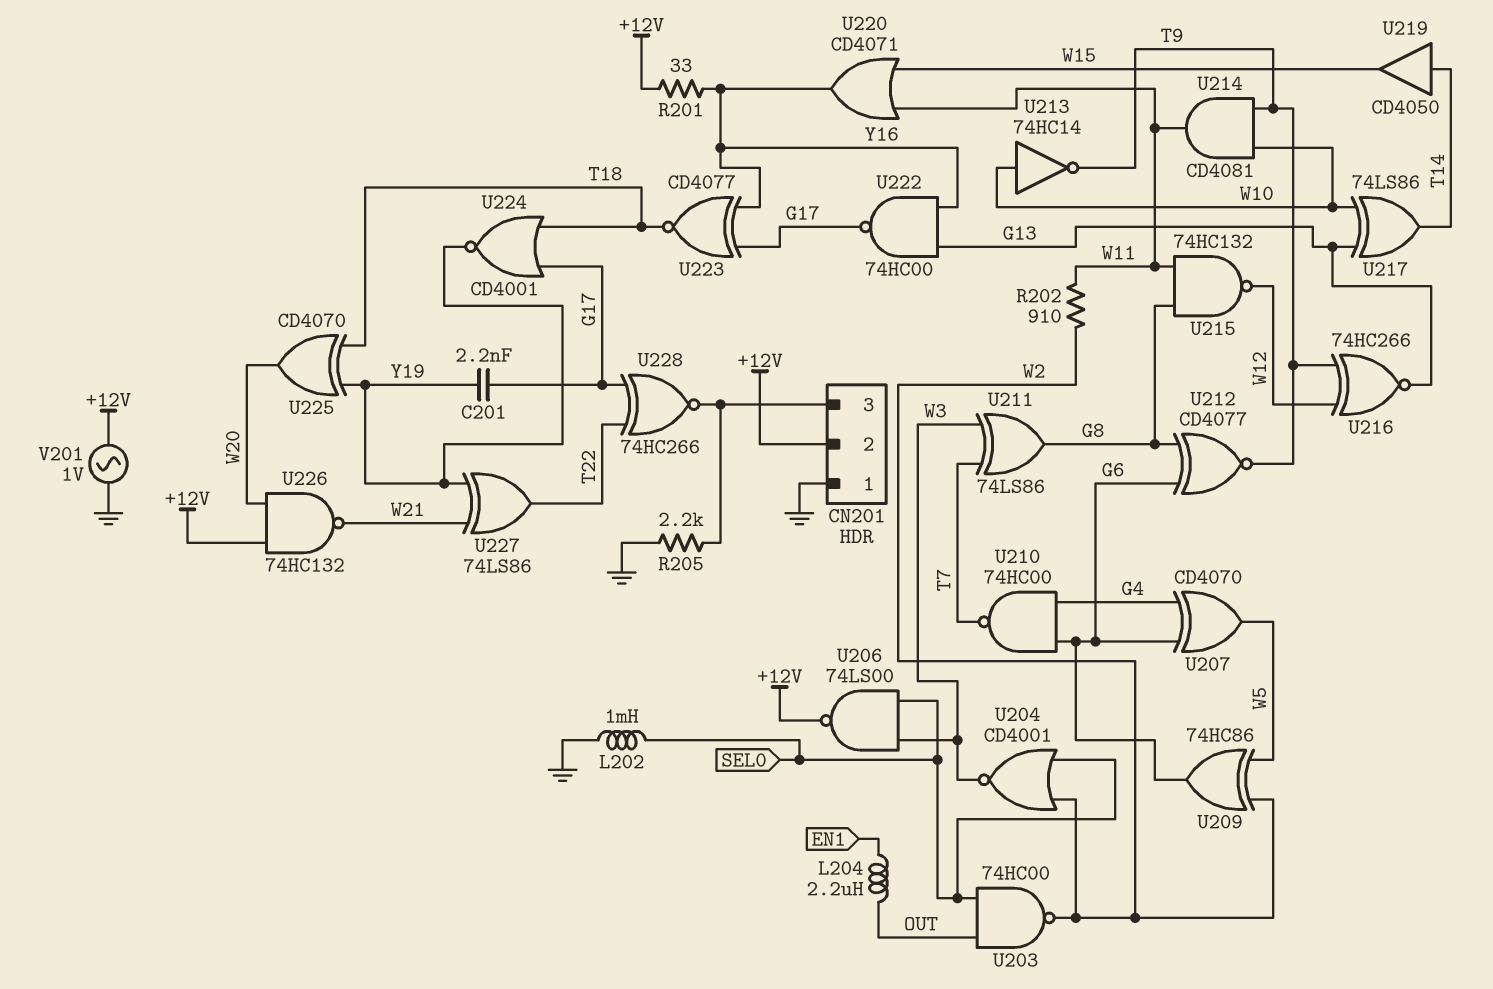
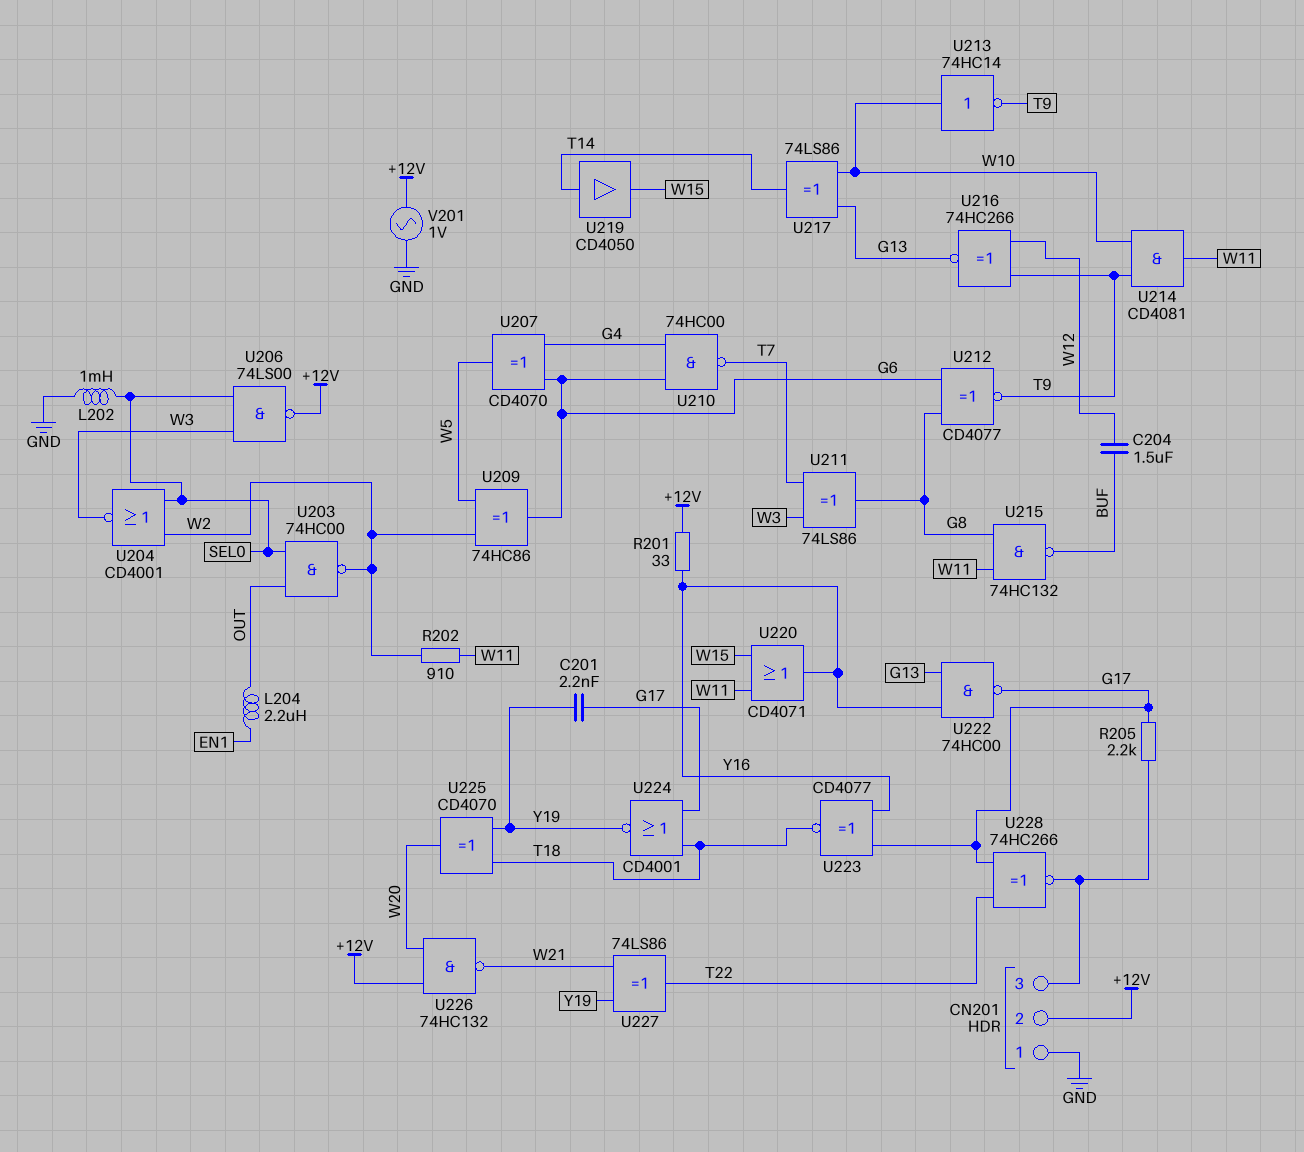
C204: none -> 1.5uF (BUF, W12)
R205: 2.2k (CN201/3, GND) -> 2.2k (CN201/3, G17)
U215: NAND 74HC132 (in G8, in W11, out W12) -> NAND 74HC132 (in G8, in W11, out BUF)

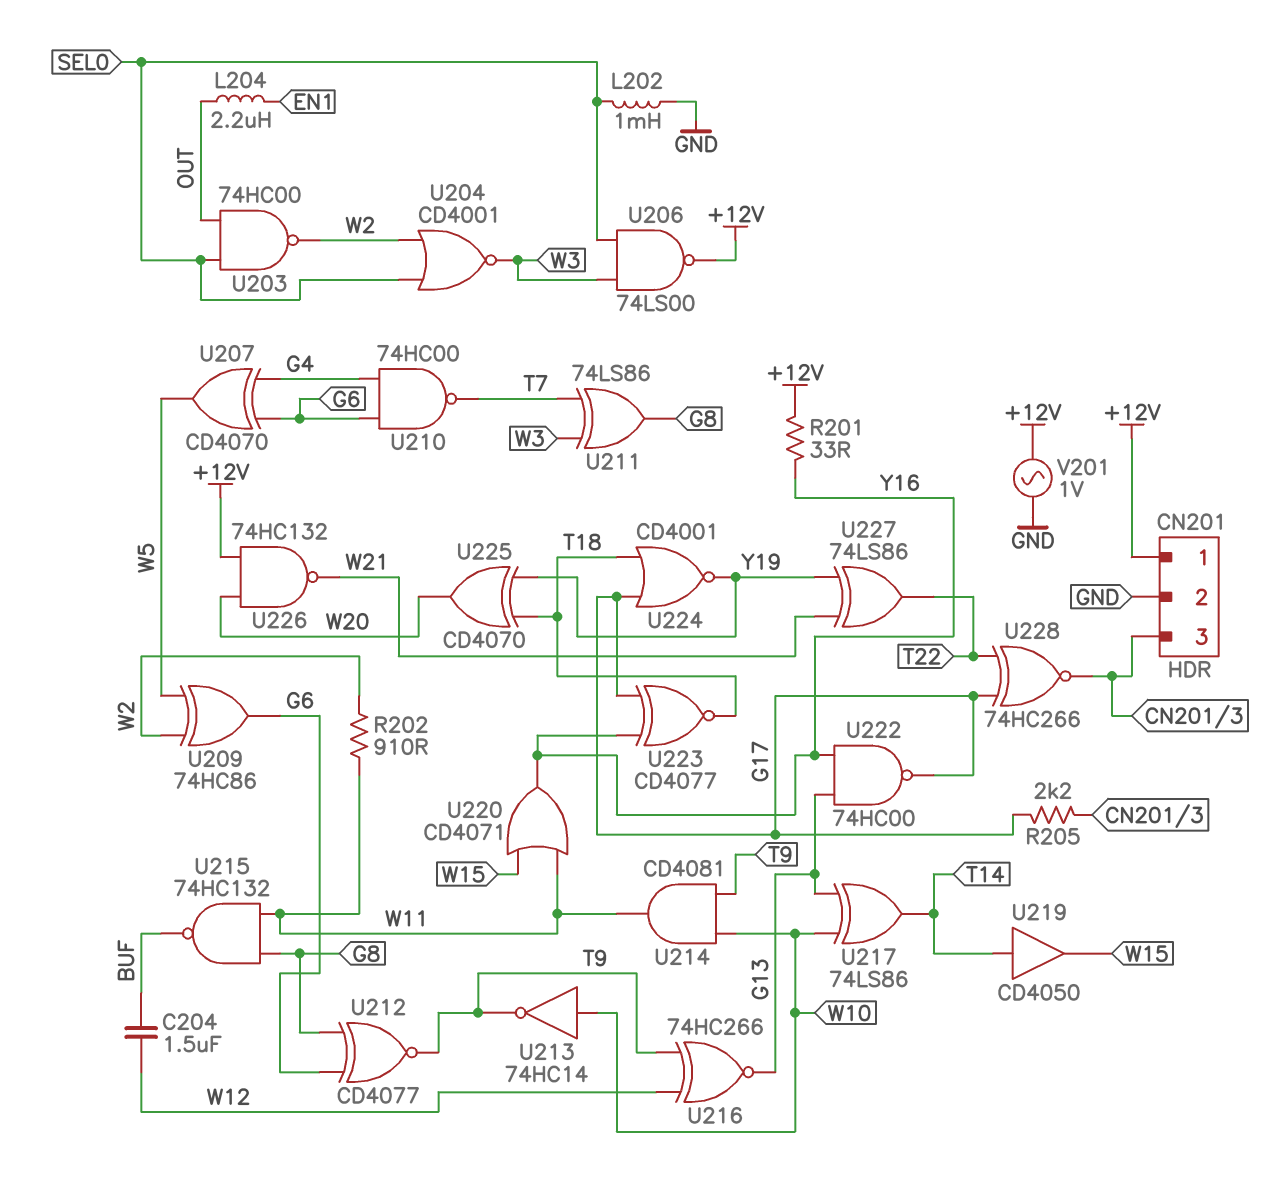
C201: 2.2nF (G17, Y19) -> none
CN201 pin 1: GND -> +12V
CN201 pin 2: +12V -> GND

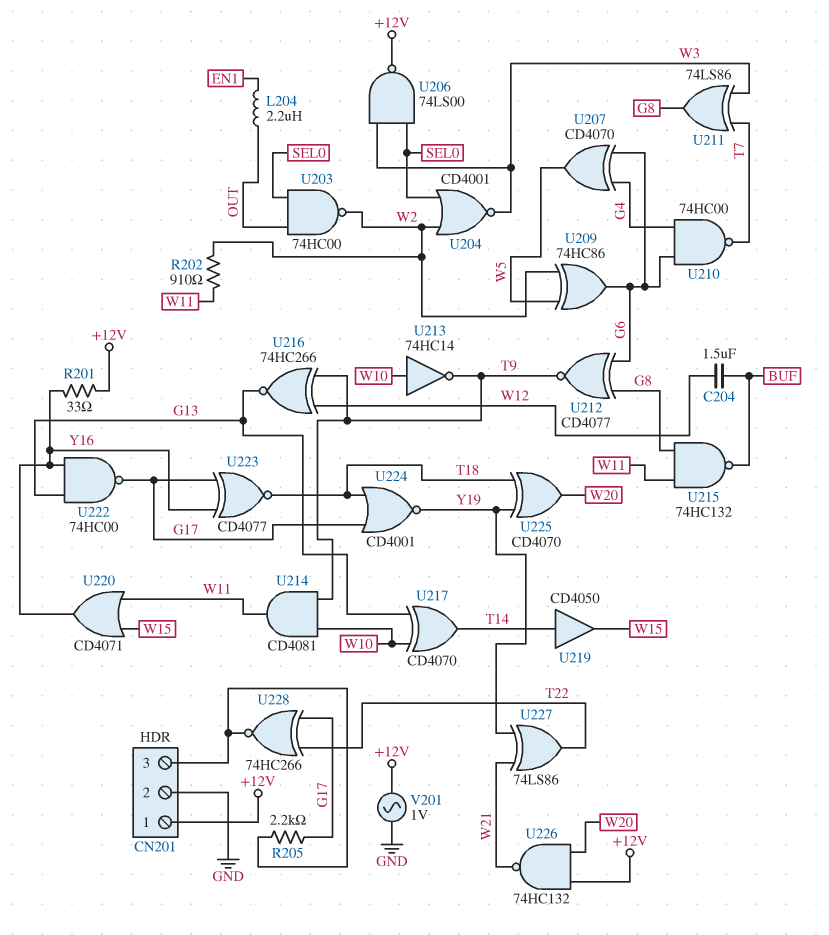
L202: 1mH (GND, SEL0) -> none
U217: XOR 74LS86 (in G13, in W10, out T14) -> XOR CD4070 (in G13, in W10, out T14)

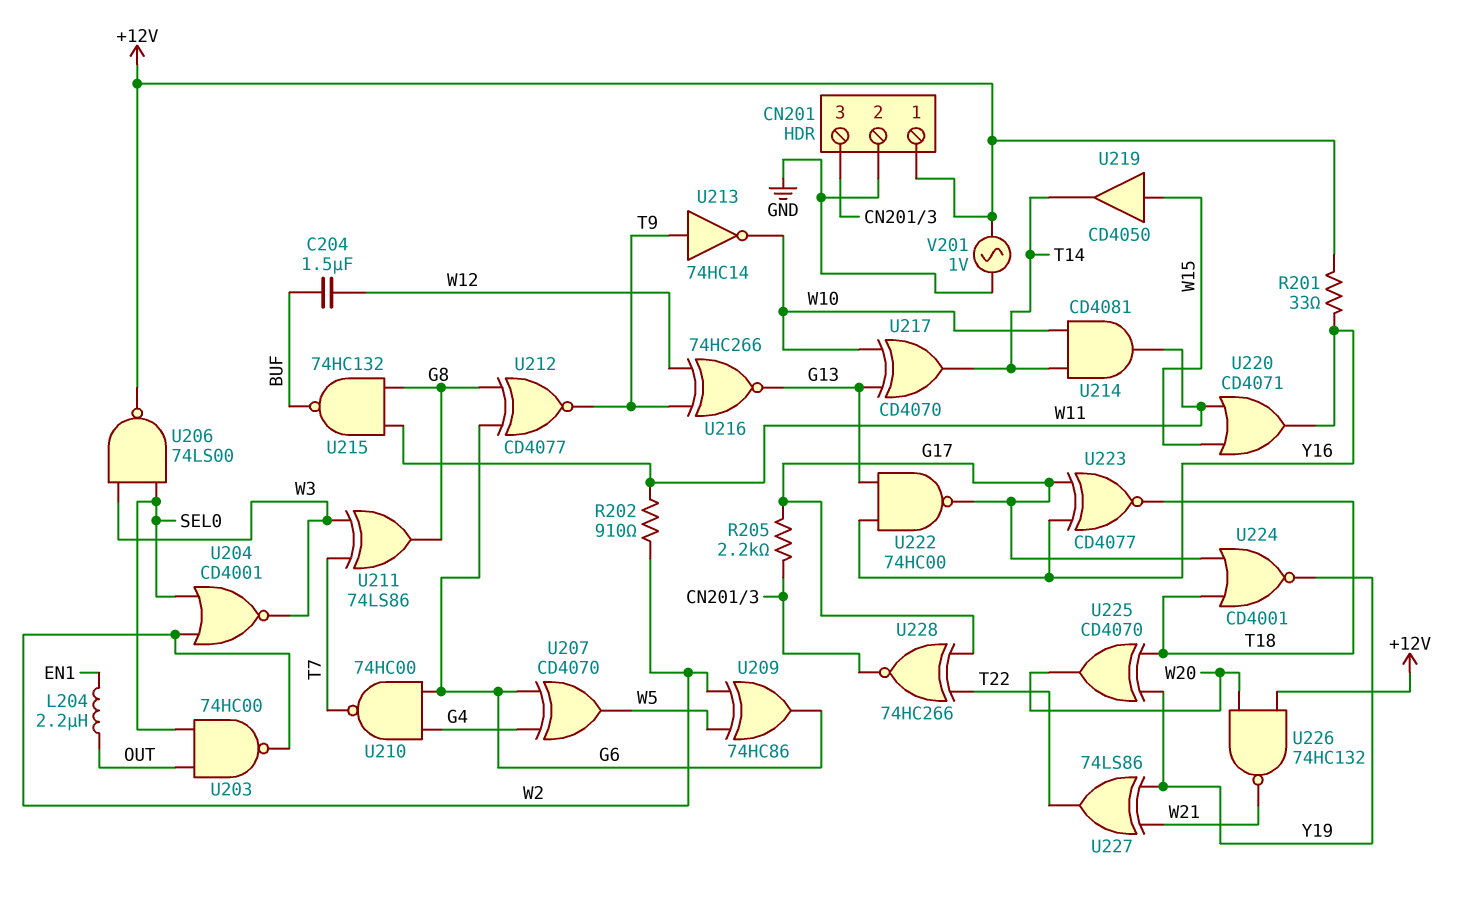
U213: NOT 74HC14 (in W10, out T9) -> NOT 74HC14 (in T9, out W10)
U214: AND CD4081 (in T9, in W10, out W11) -> AND CD4081 (in T14, in W10, out W11)
U219: buffer CD4050 (in T14, out W15) -> buffer CD4050 (in W15, out T14)

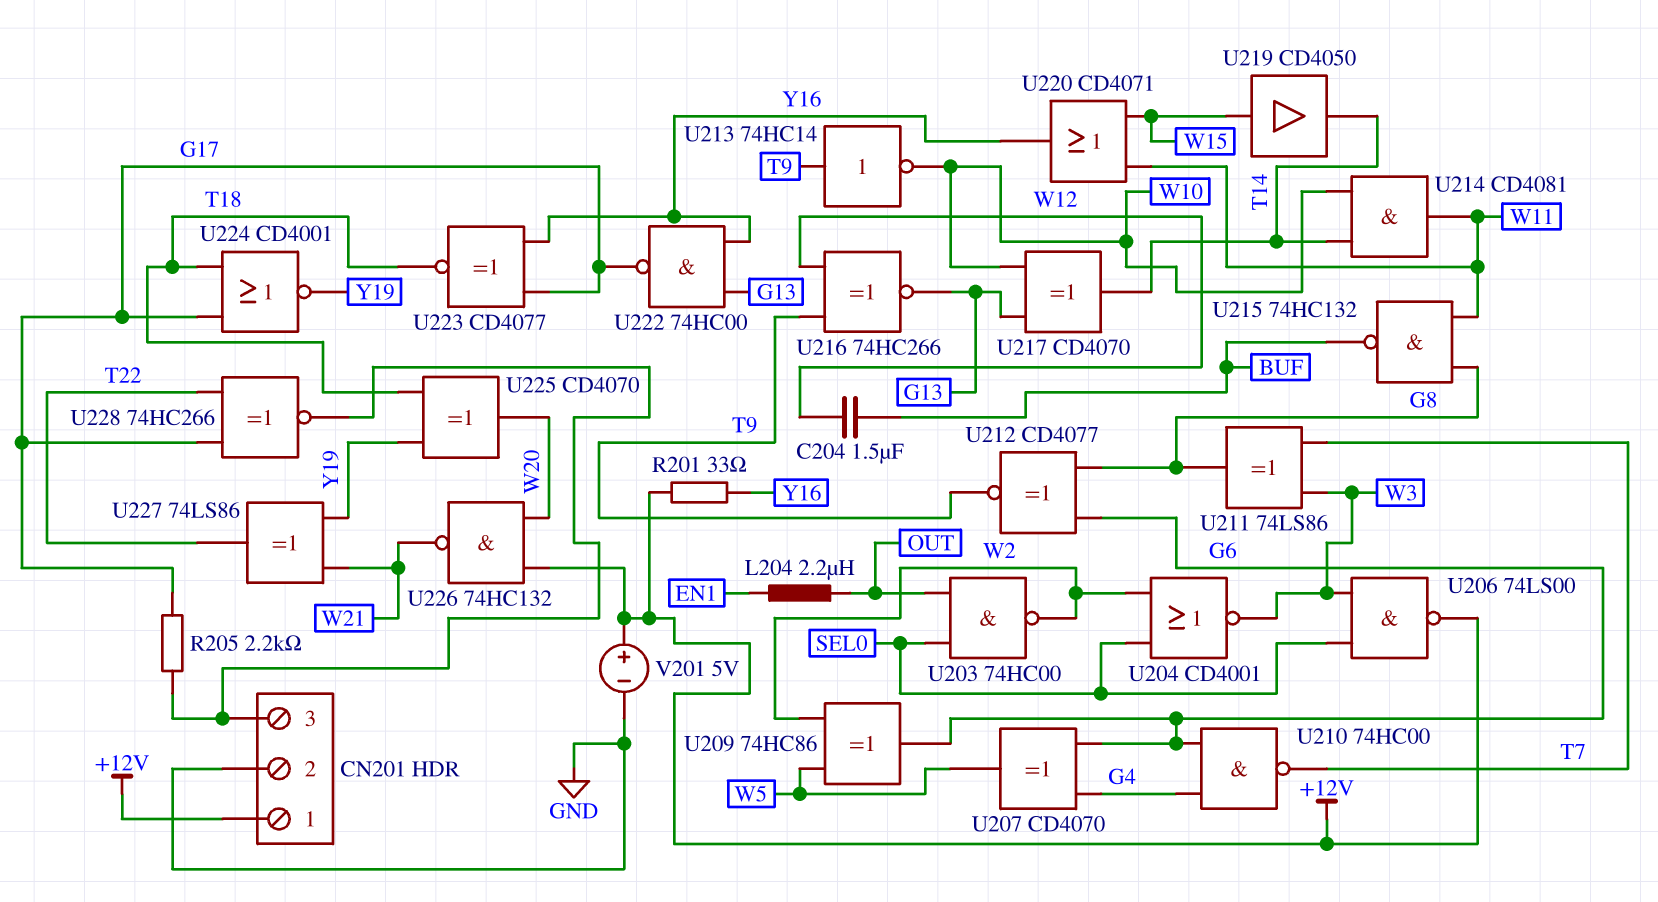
R202: 910 (W2, W11) -> none
V201: AC 1V (+12V, GND) -> 5V (plus +12V, minus GND)

